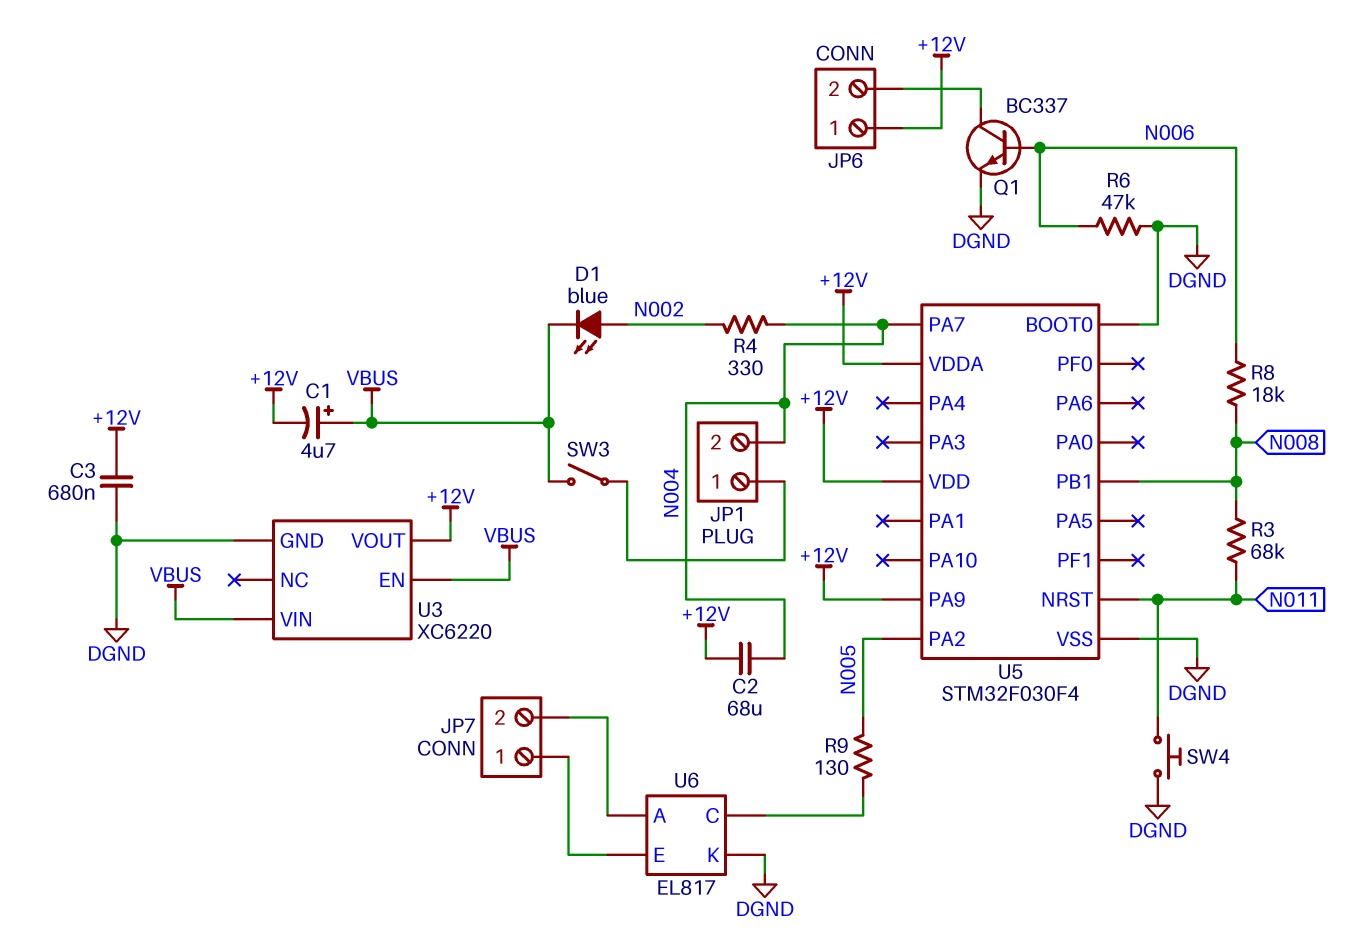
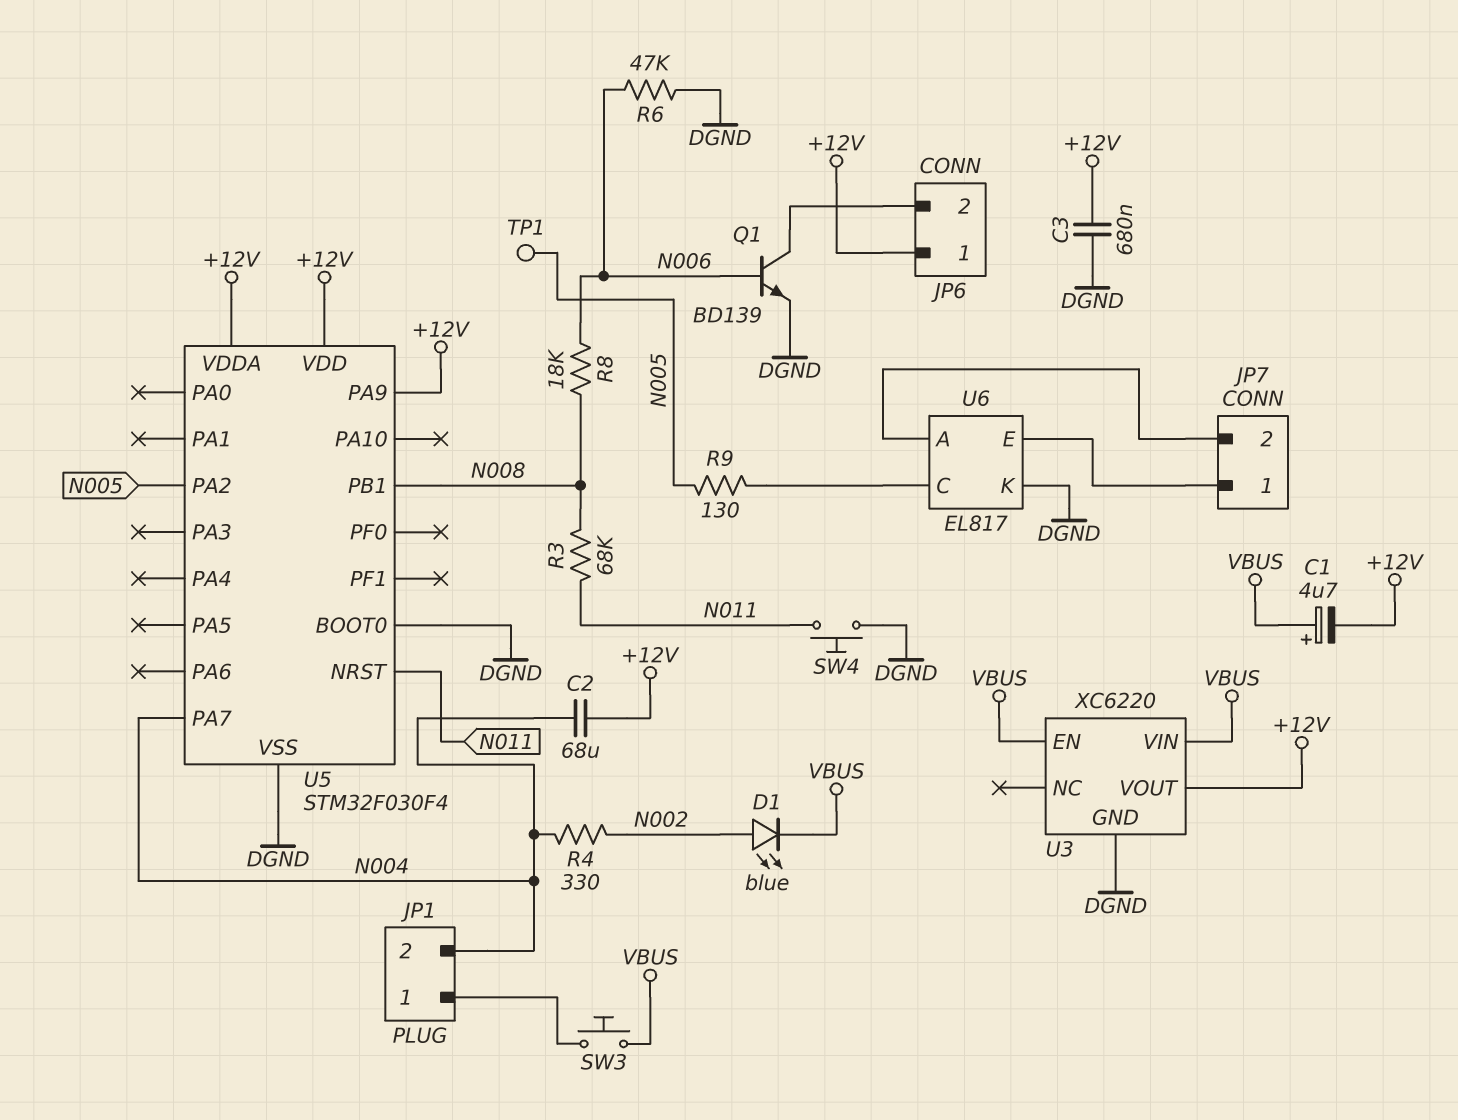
Q1: NPN BC337 (B N006, C JP6/2, E DGND) -> NPN BD139 (B N006, C JP6/2, E DGND)
SW3: switch (JP1/1, VBUS) -> button (JP1/1, VBUS)
TP1: none -> test point (N005)

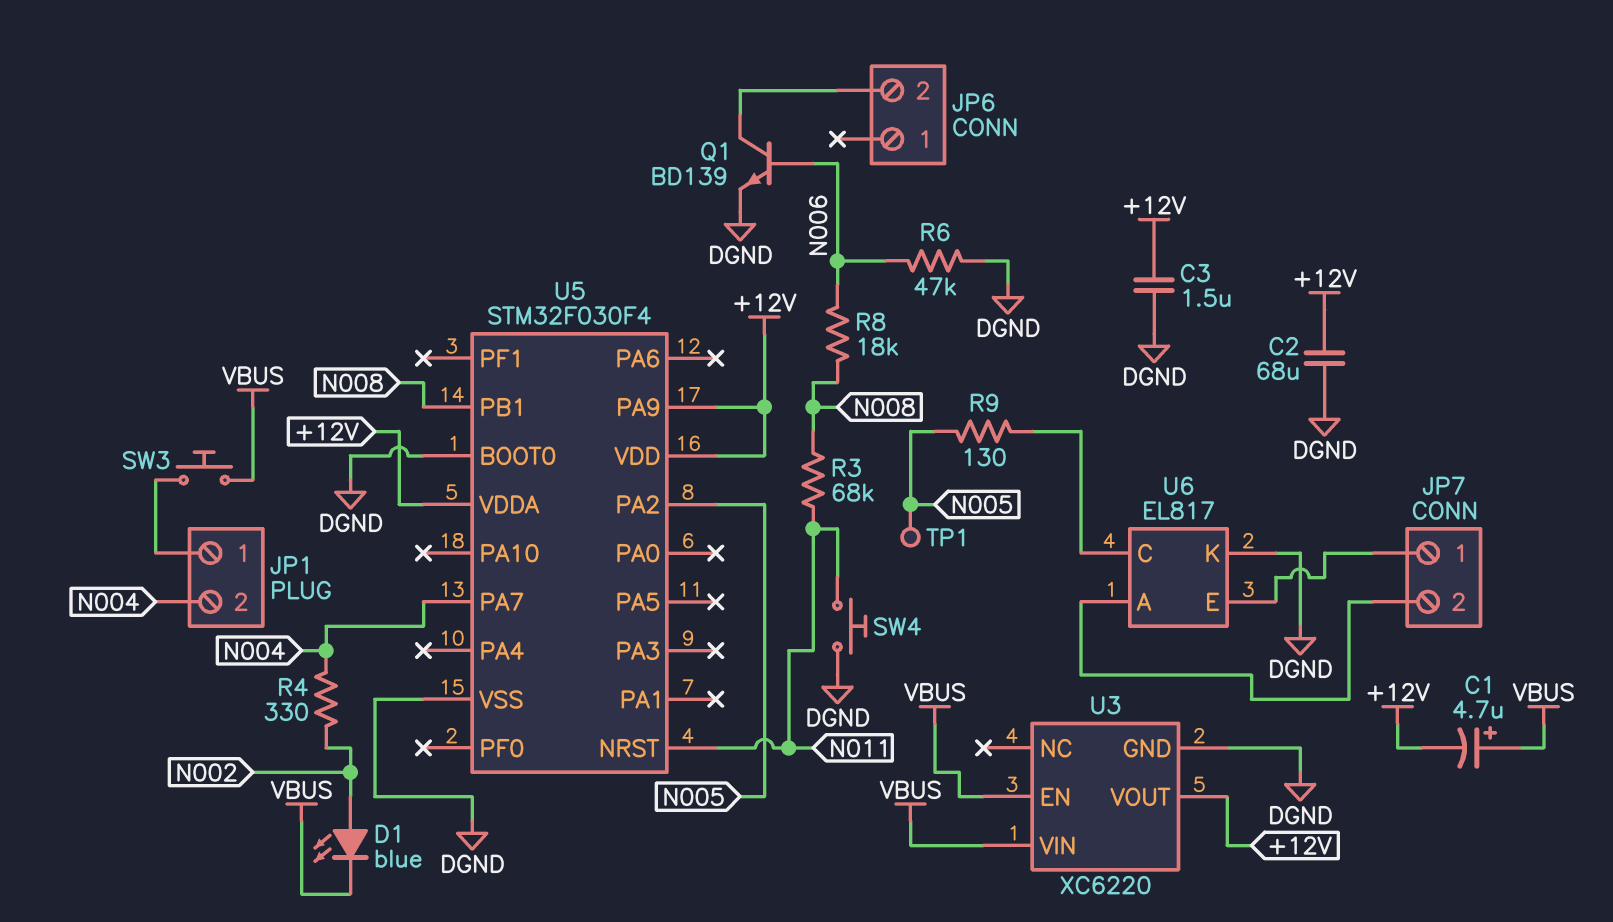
C2: 68uF (+12V, N004) -> 68uF (+12V, DGND)
C3: 680nF (+12V, DGND) -> 1.5uF (+12V, DGND)
JP6 pin 1: +12V -> none

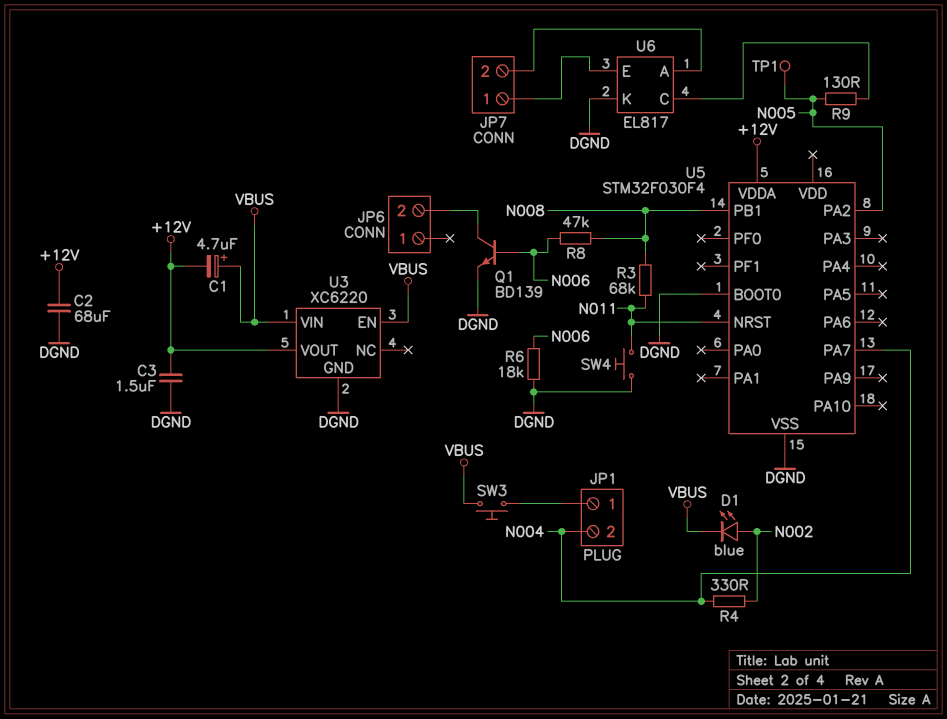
R6: 47k (DGND, N006) -> 18k (DGND, N006)
R8: 18k (N006, N008) -> 47k (N006, N008)
U5 pin PA9: +12V -> none
U5 pin VDD: +12V -> none

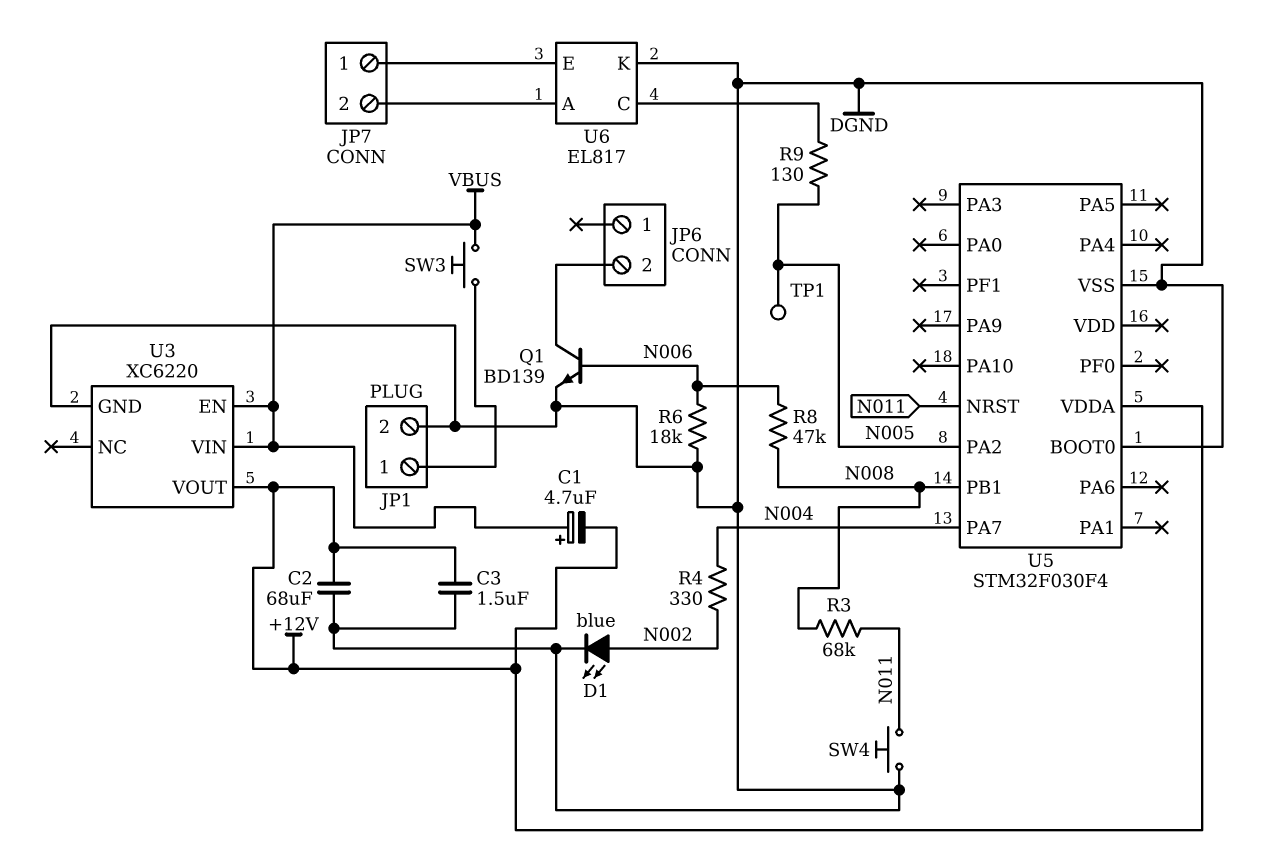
D1: LED blue (A N002, K VBUS) -> LED blue (A N002, K DGND)
JP1 pin 2: N004 -> DGND

